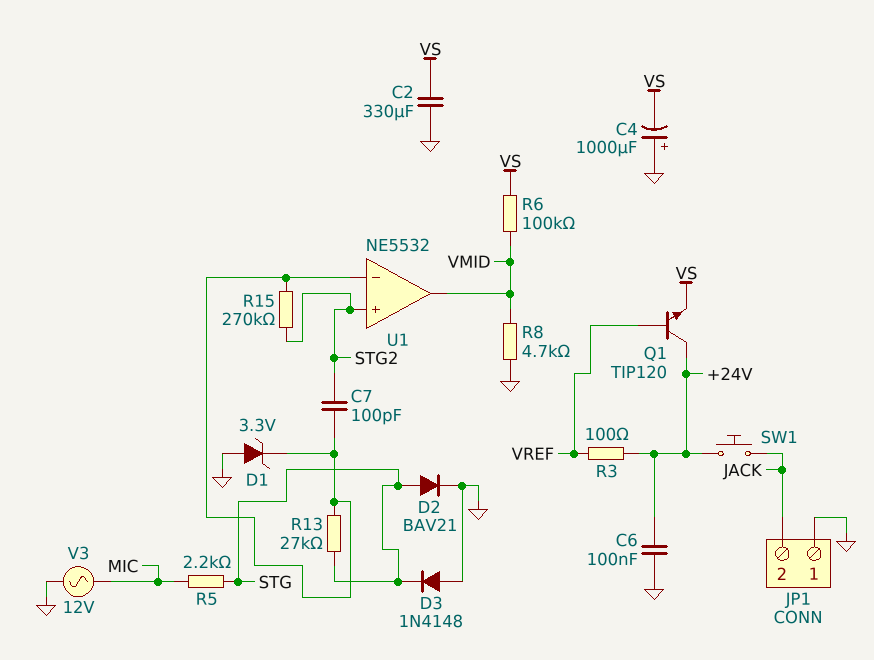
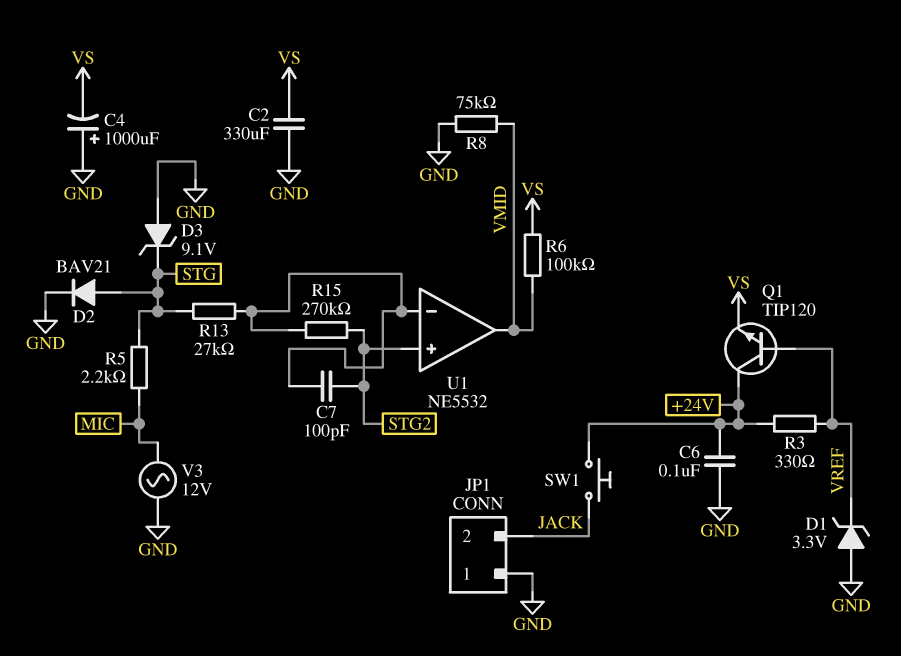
D1: zener 3.3V (A GND, K U1/in-) -> zener 3.3V (A GND, K VREF)
D3: diode 1N4148 (A GND, K STG) -> zener 9.1V (A GND, K STG)
R3: 100 (+24V, VREF) -> 330 (+24V, VREF)
R8: 4.7k (GND, VMID) -> 75k (GND, VMID)

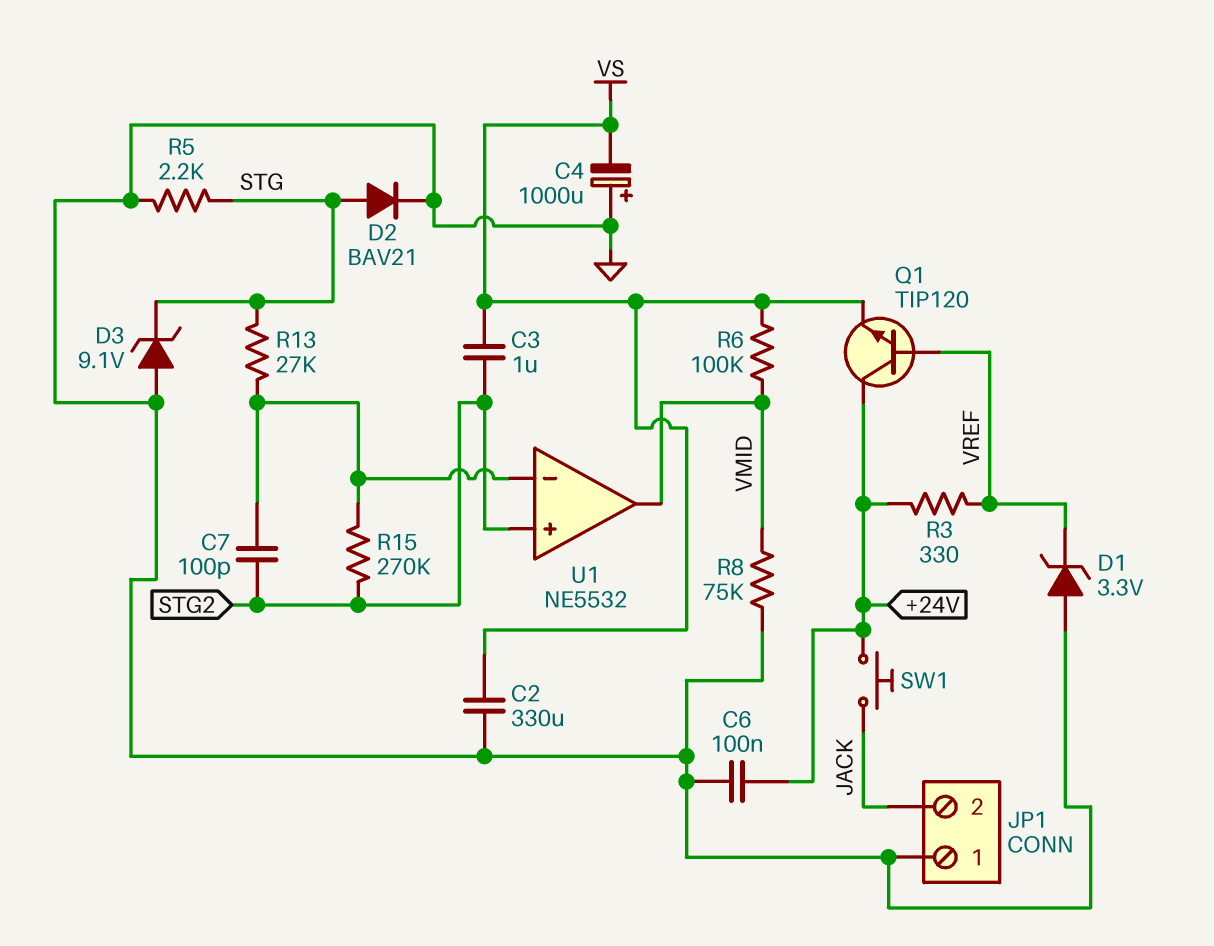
C3: none -> 1uF (STG2, VS)
R5: 2.2k (MIC, STG) -> 2.2k (GND, STG)
V3: AC 12V (GND, MIC) -> none

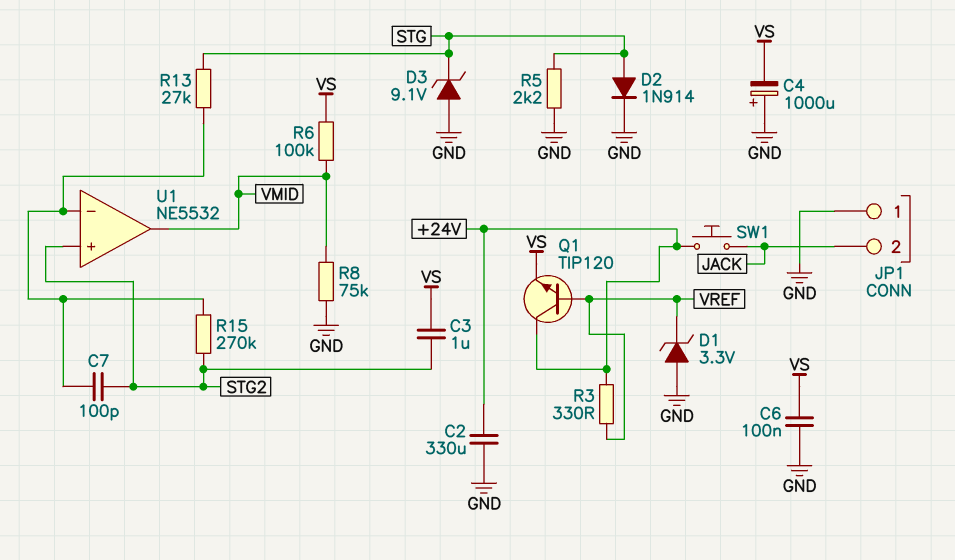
C2: 330uF (GND, VS) -> 330uF (+24V, GND)
C6: 100nF (+24V, GND) -> 100nF (GND, VS)
D2: diode BAV21 (A STG, K GND) -> diode 1N914 (A STG, K GND)

